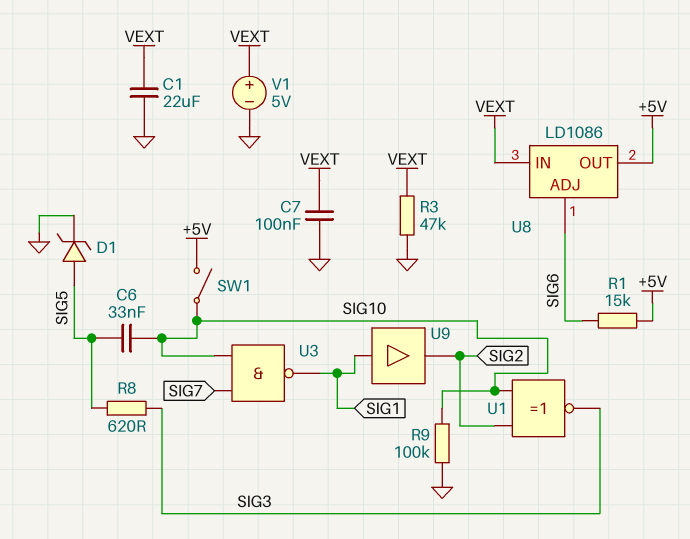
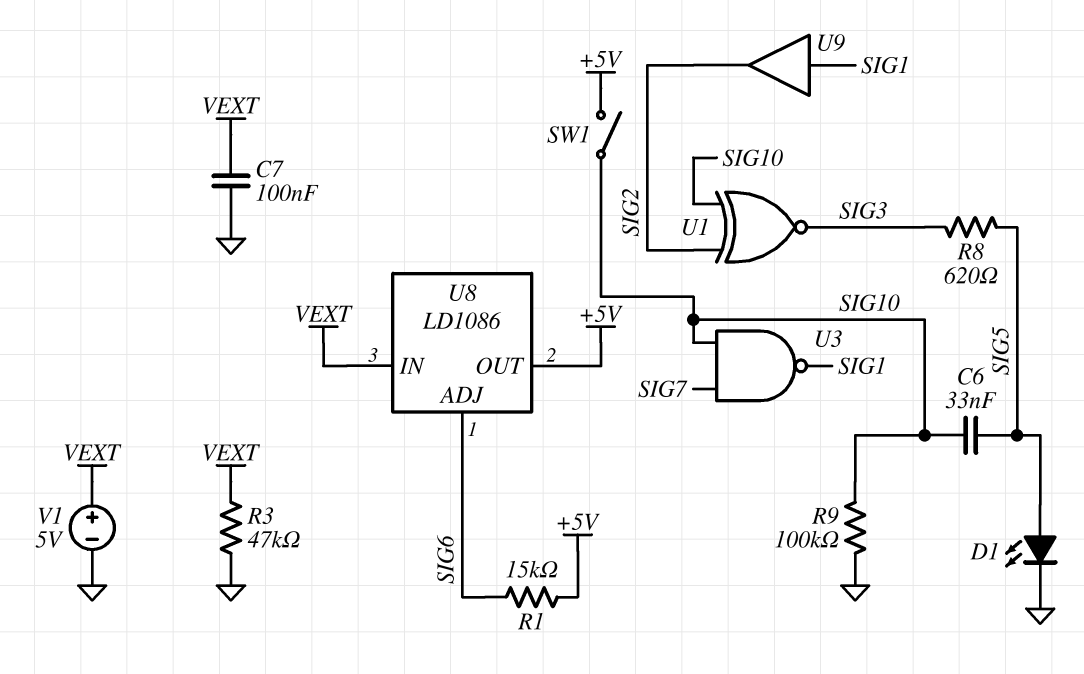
C1: 22uF (GND, VEXT) -> none
D1: zener (A SIG5, K GND) -> LED (A SIG5, K GND)

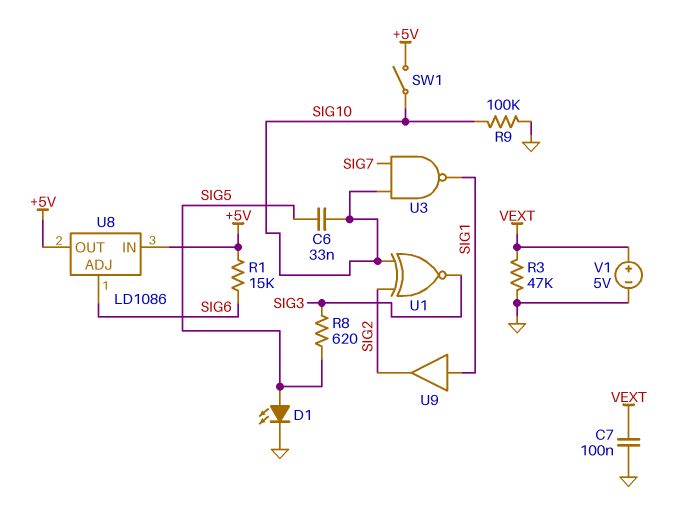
U8 pin IN: VEXT -> +5V

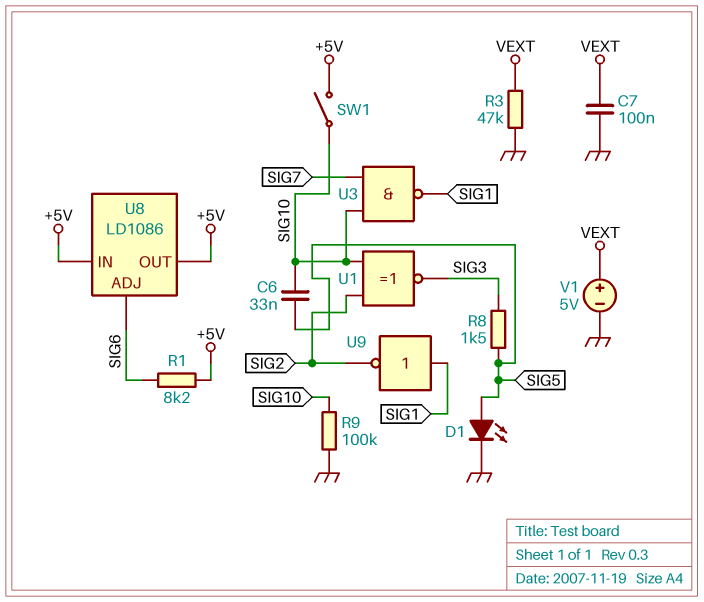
R1: 15k (+5V, SIG6) -> 8.2k (+5V, SIG6)
R8: 620 (SIG3, SIG5) -> 1.5k (SIG3, SIG5)
U9: buffer (in SIG1, out SIG2) -> NOT (in SIG1, out SIG2)

